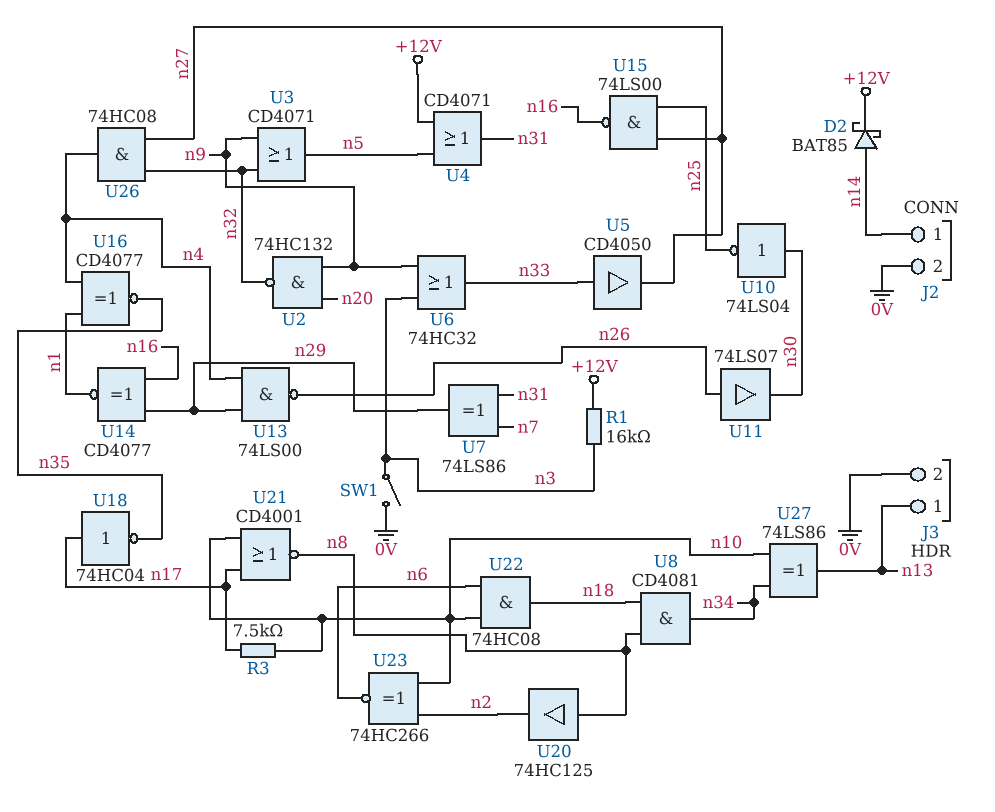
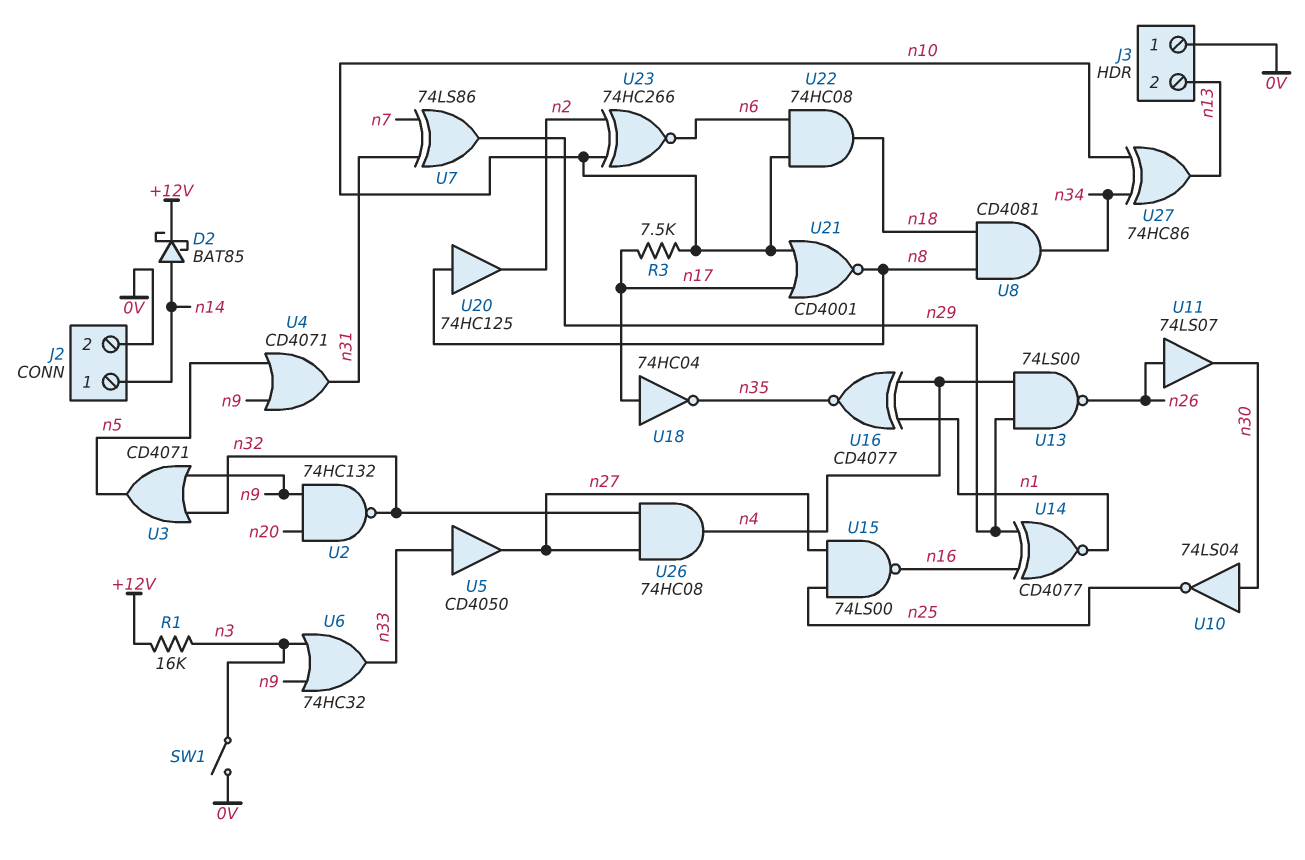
J3 pin 1: n13 -> 0V
J3 pin 2: 0V -> n13
U4: OR CD4071 (in +12V, in n5, out n31) -> OR CD4071 (in n5, in n9, out n31)
U27: XOR 74LS86 (in n10, in n34, out n13) -> XOR 74HC86 (in n10, in n34, out n13)

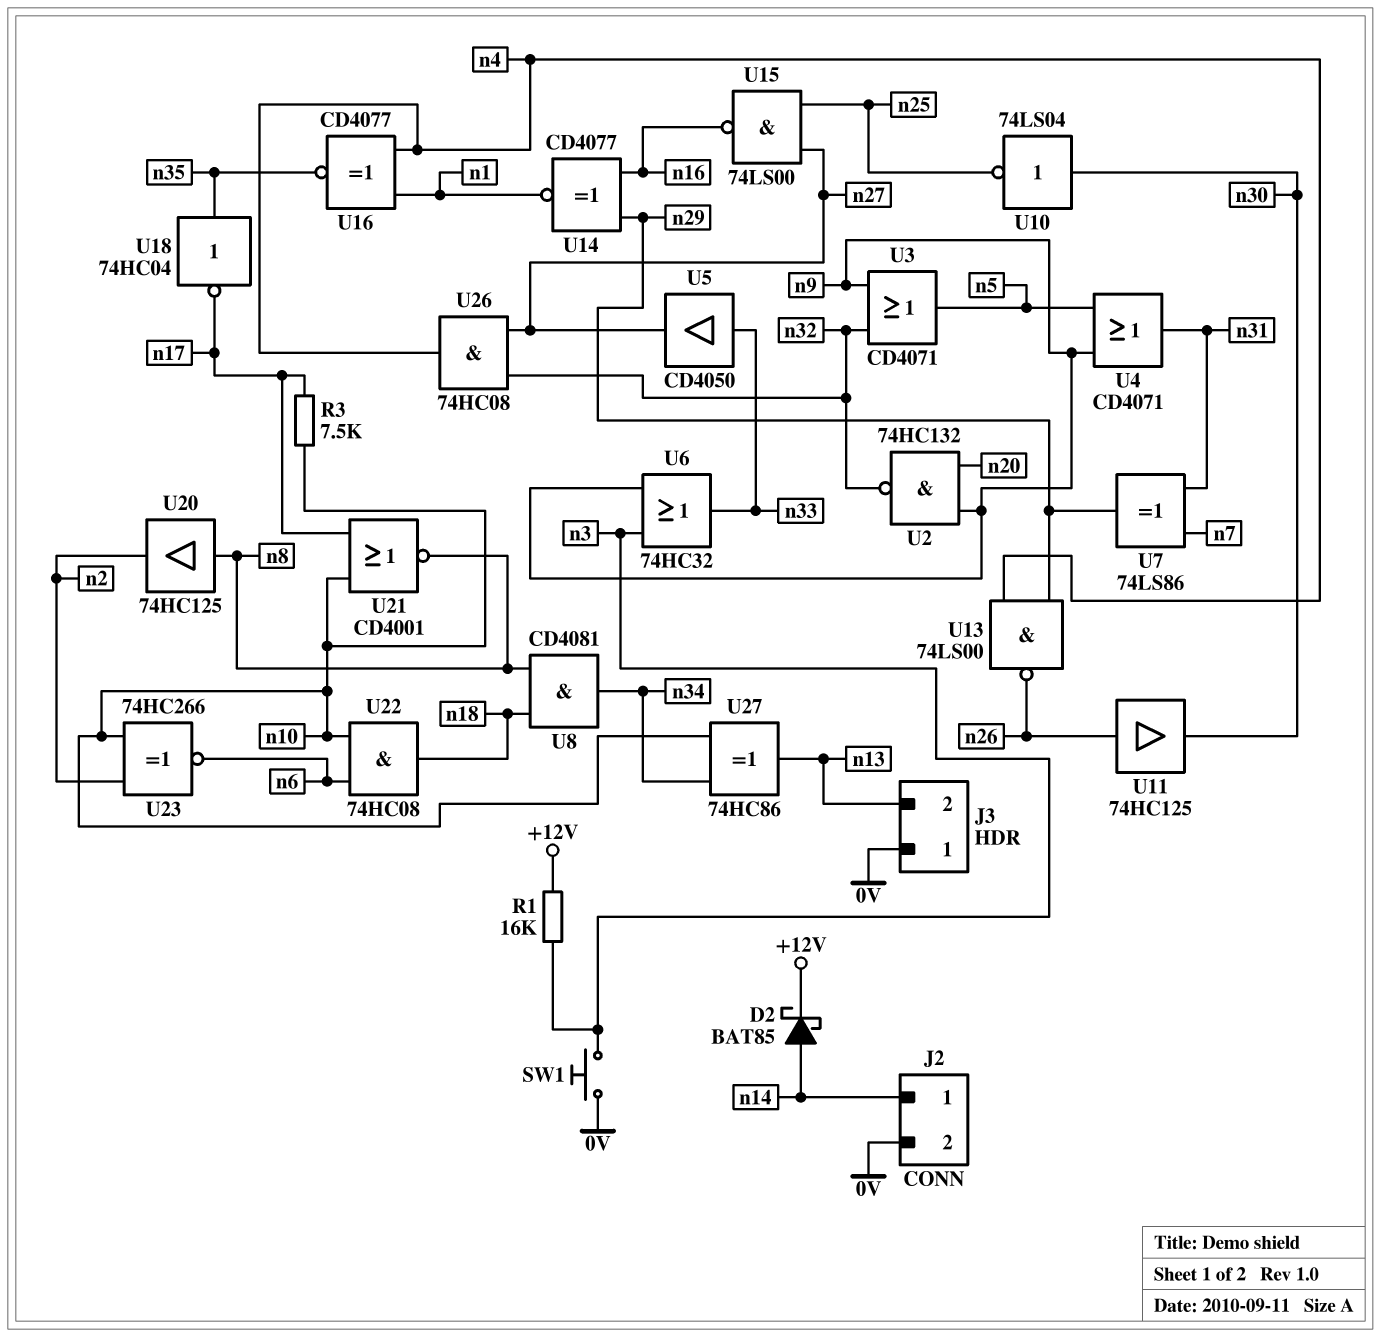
SW1: switch (0V, n3) -> button (0V, n3)
U11: buffer 74LS07 (in n26, out n30) -> buffer 74HC125 (in n26, out n30)
U18: NOT 74HC04 (in n17, out n35) -> NOT 74HC04 (in n35, out n17)

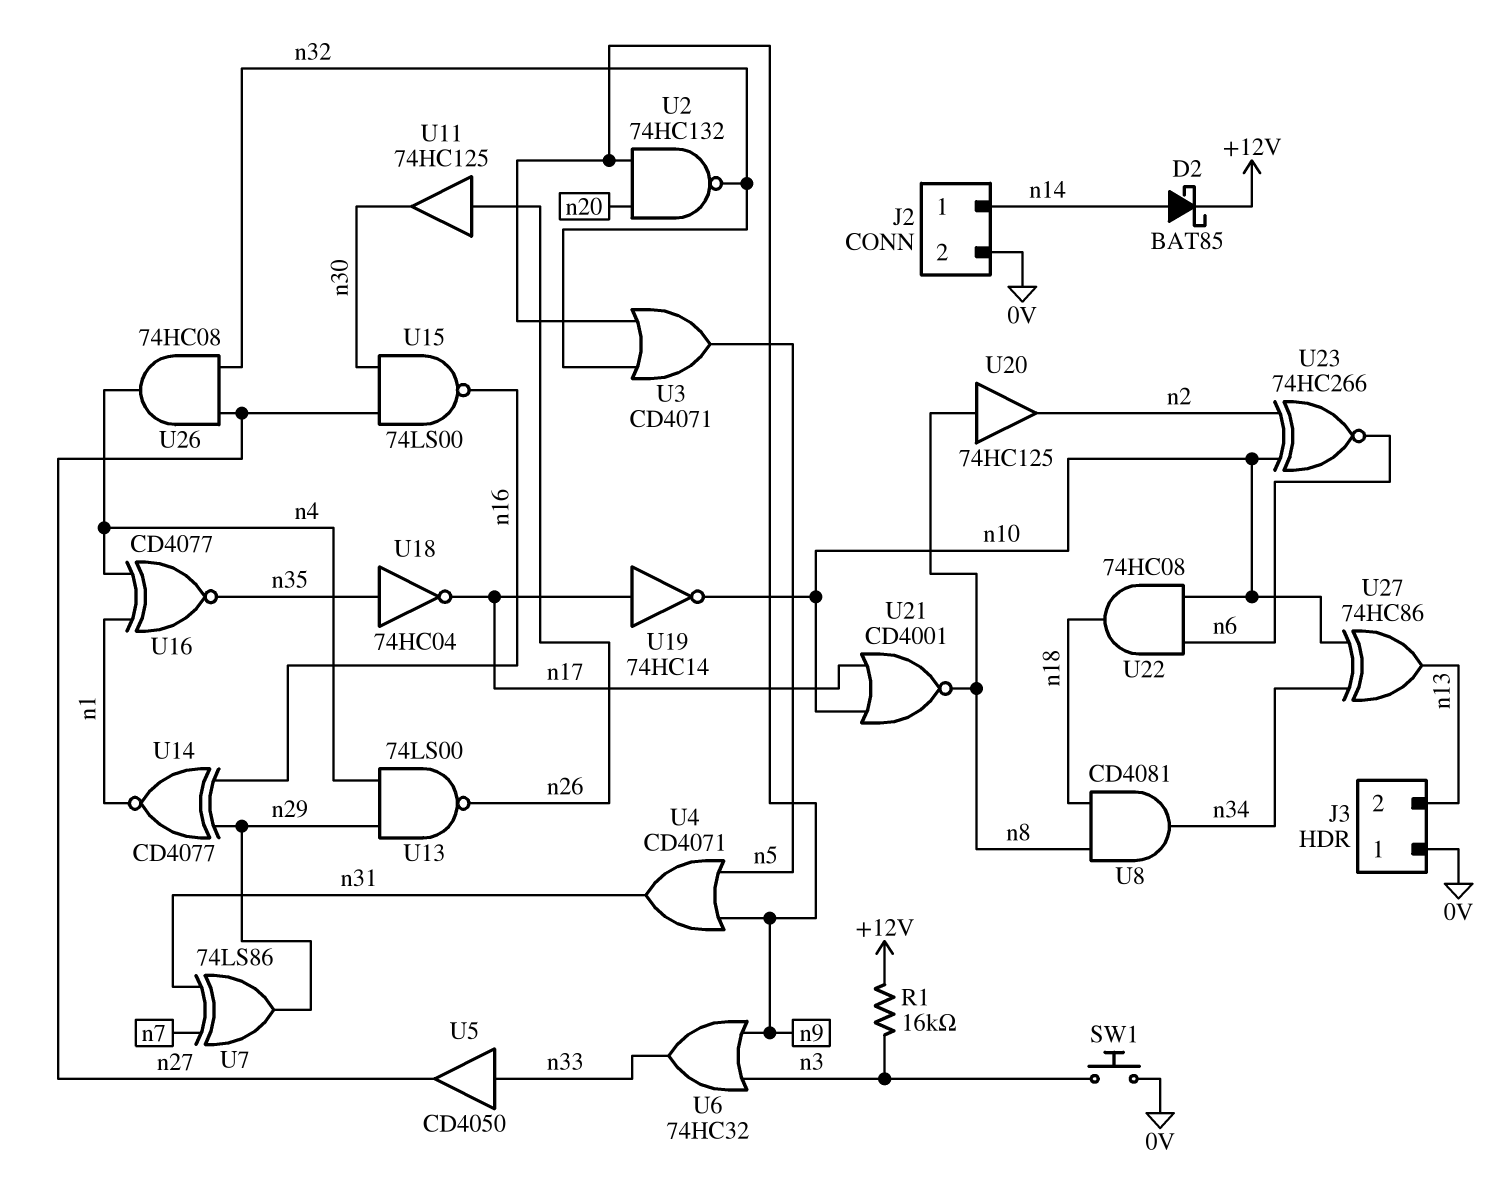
R3: 7.5k (n10, n17) -> none
U10: NOT 74LS04 (in n30, out n25) -> none
U15: NAND 74LS00 (in n25, in n27, out n16) -> NAND 74LS00 (in n27, in n30, out n16)
U19: none -> NOT 74HC14 (in n17, out n10)

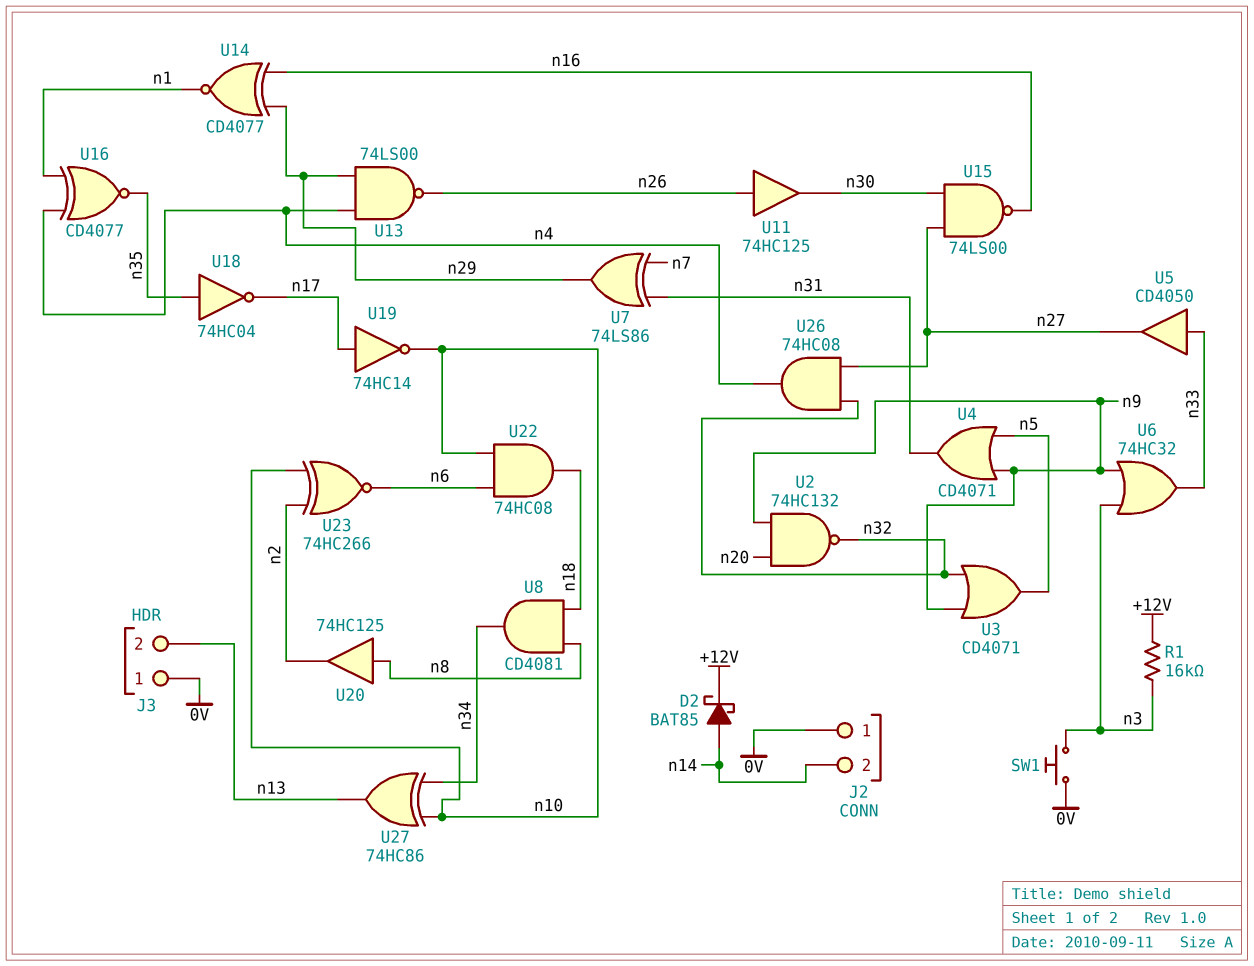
J2 pin 1: n14 -> 0V
J2 pin 2: 0V -> n14
U21: NOR CD4001 (in n10, in n17, out n8) -> none

